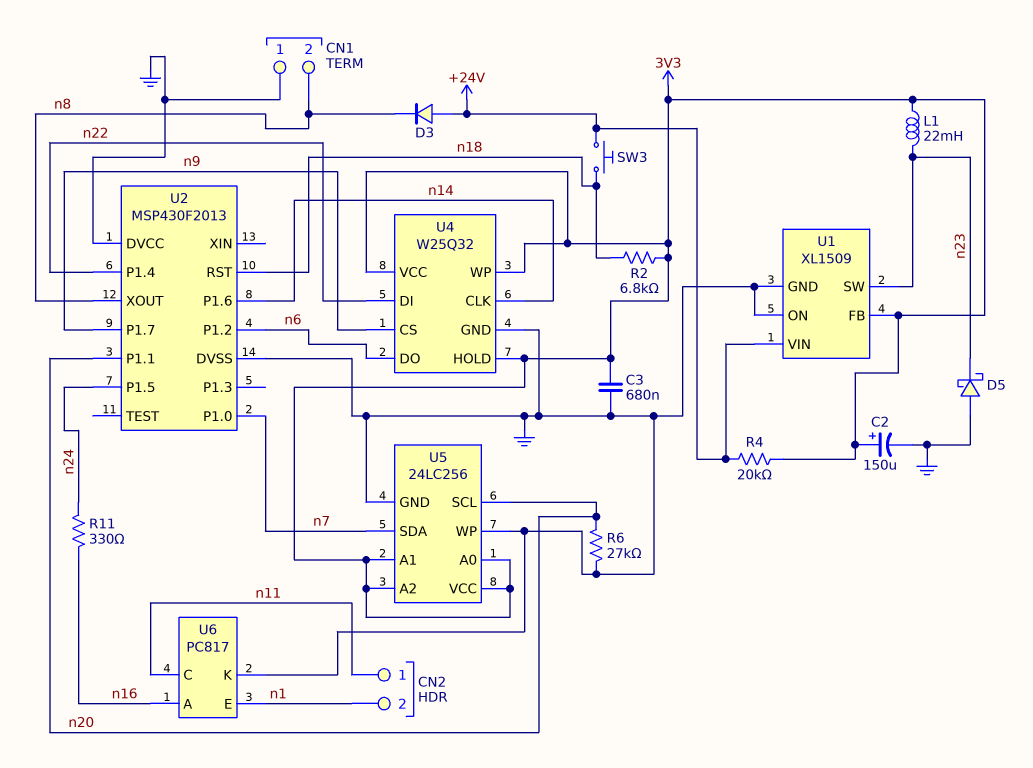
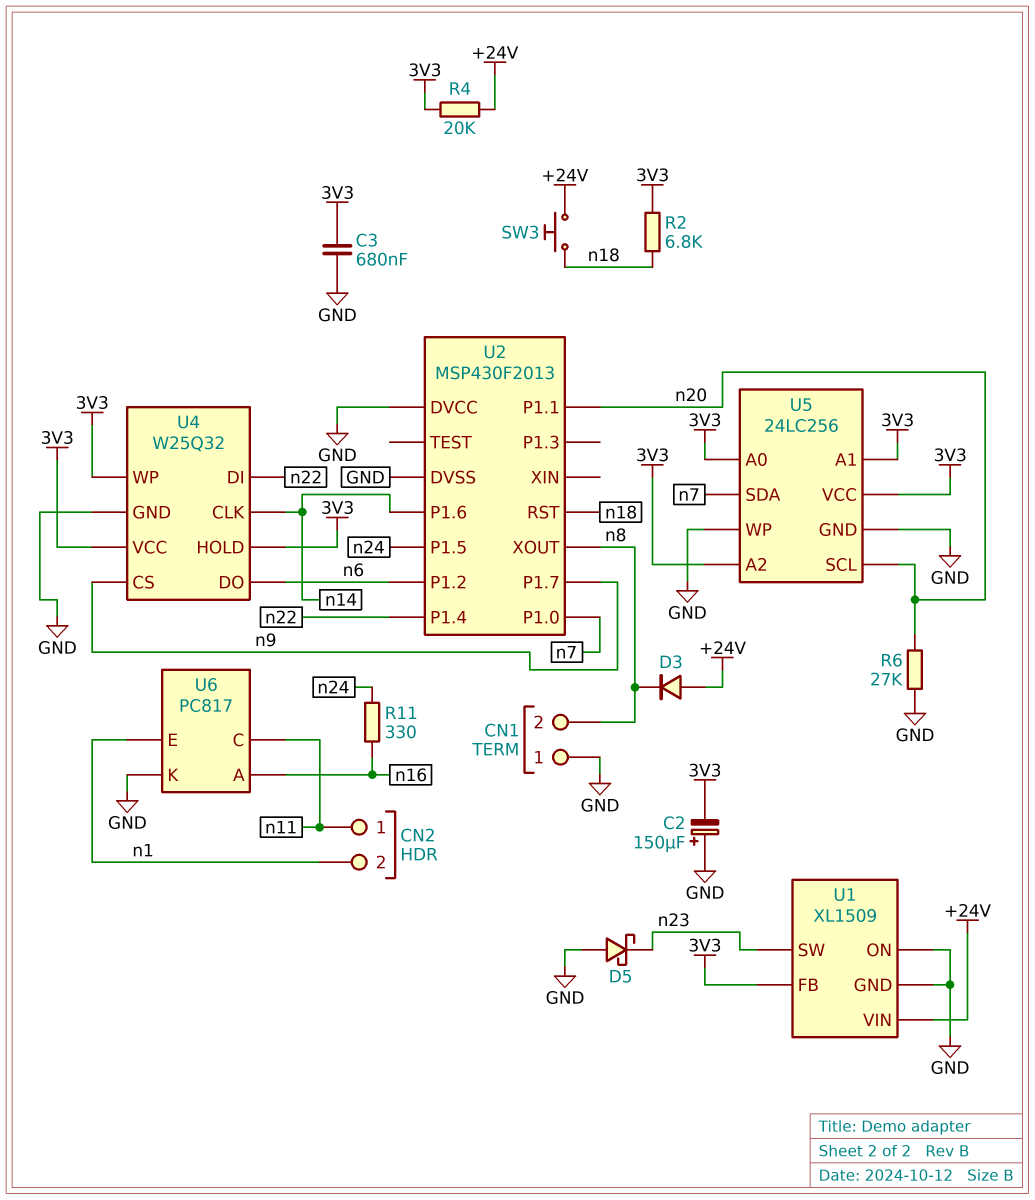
C2: 150uF (plus 3V3, minus GND) -> 150uF (plus GND, minus 3V3)
L1: 22mH (3V3, n23) -> none

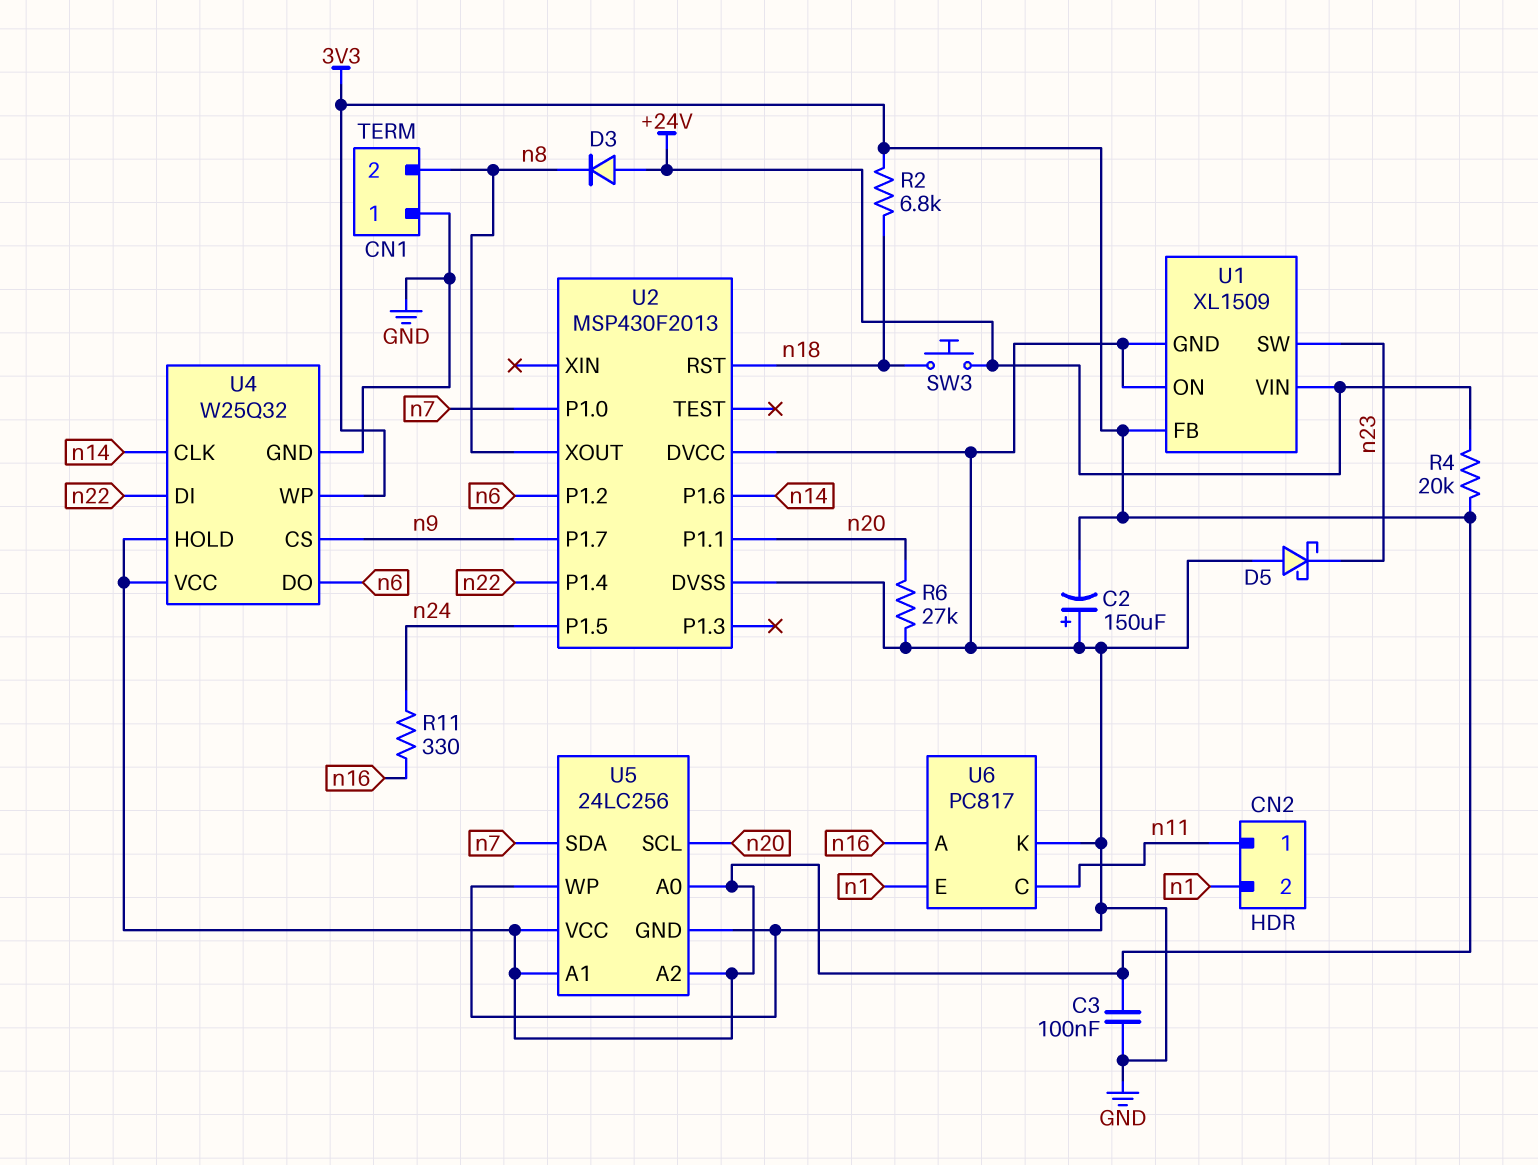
C3: 680nF (3V3, GND) -> 100nF (3V3, GND)

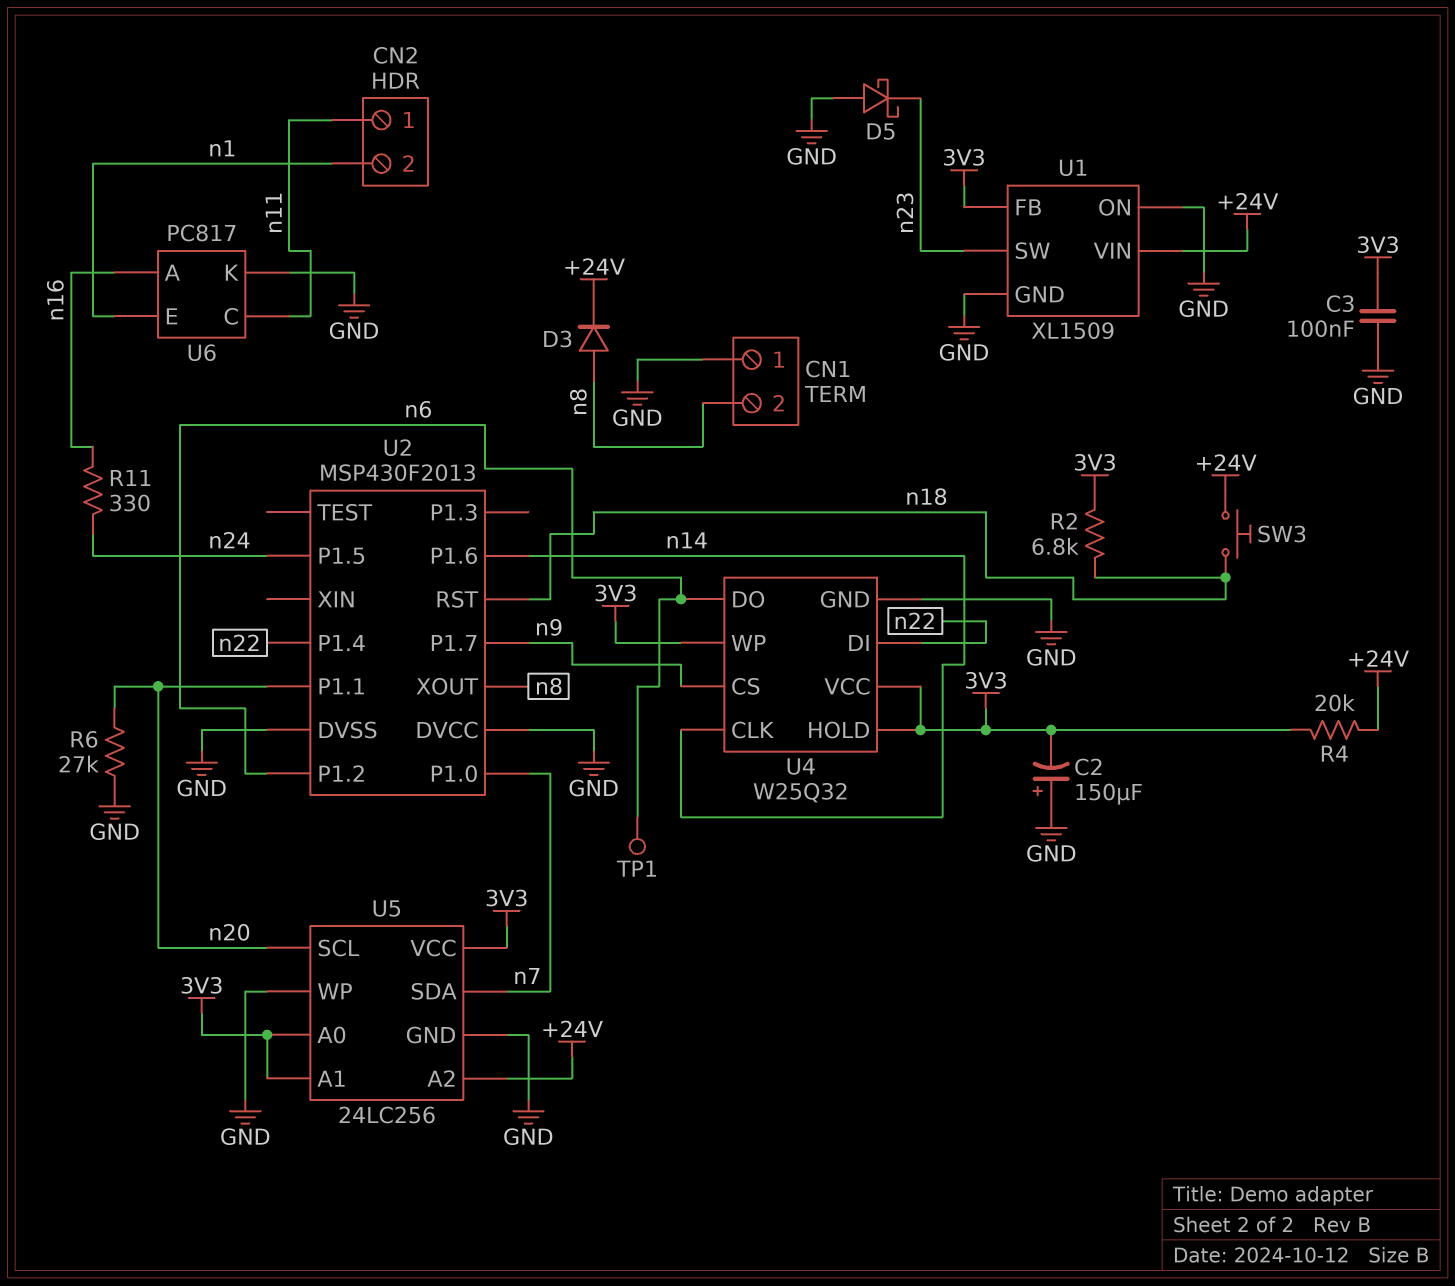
D3: diode (A +24V, K n8) -> diode (A n8, K +24V)
TP1: none -> test point (n6)
U5 pin A2: 3V3 -> +24V

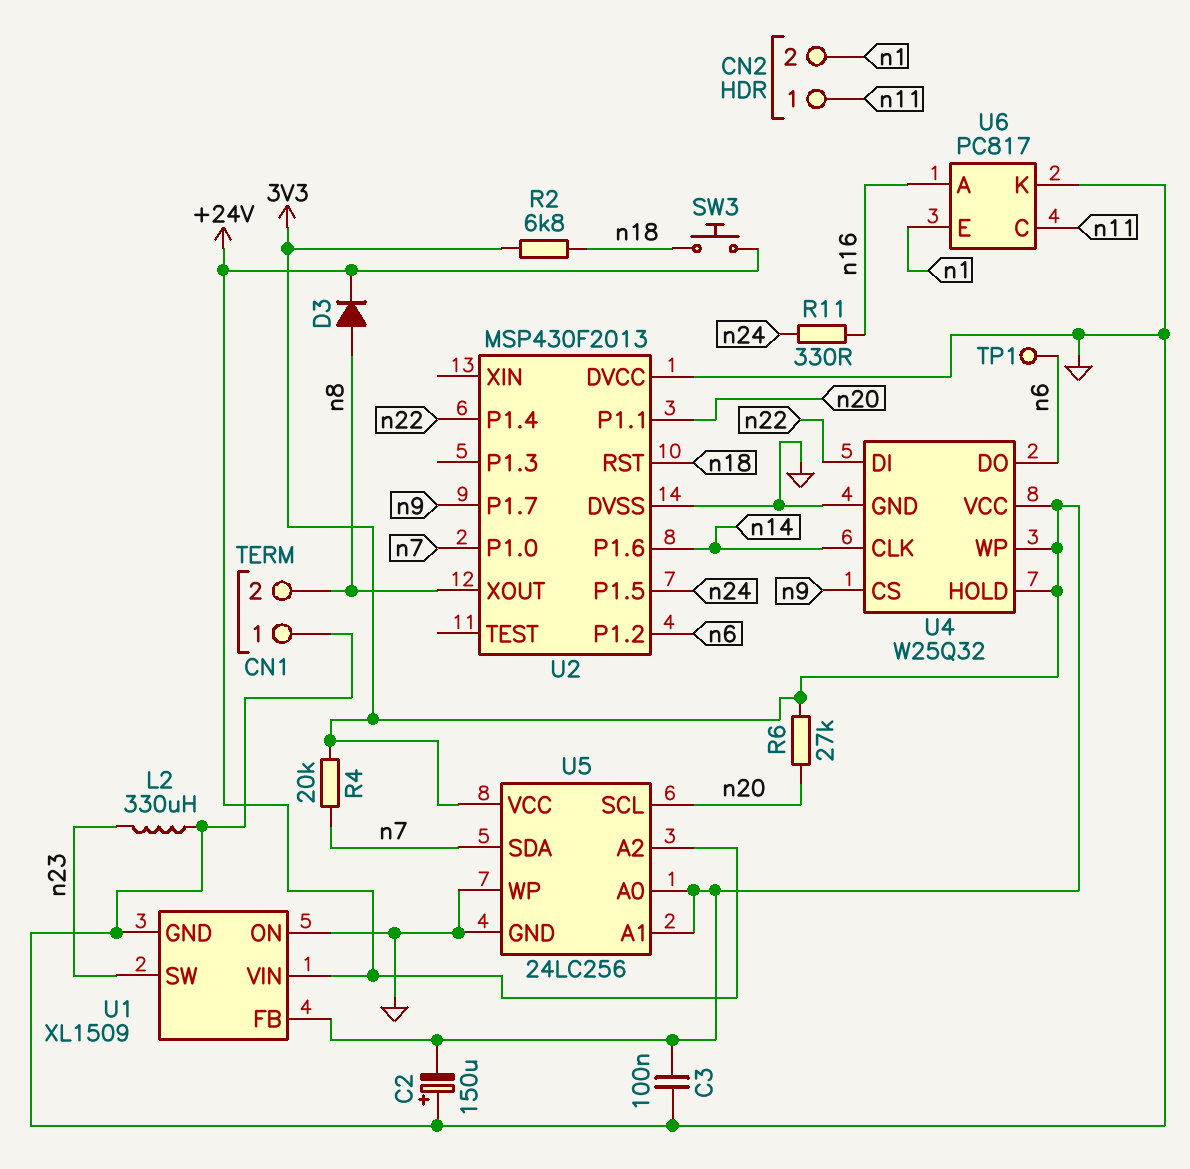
D5: schottky (A GND, K n23) -> none
L2: none -> 330uH (GND, n23)
R4: 20k (+24V, 3V3) -> 20k (3V3, n7)
R6: 27k (GND, n20) -> 27k (3V3, n20)

